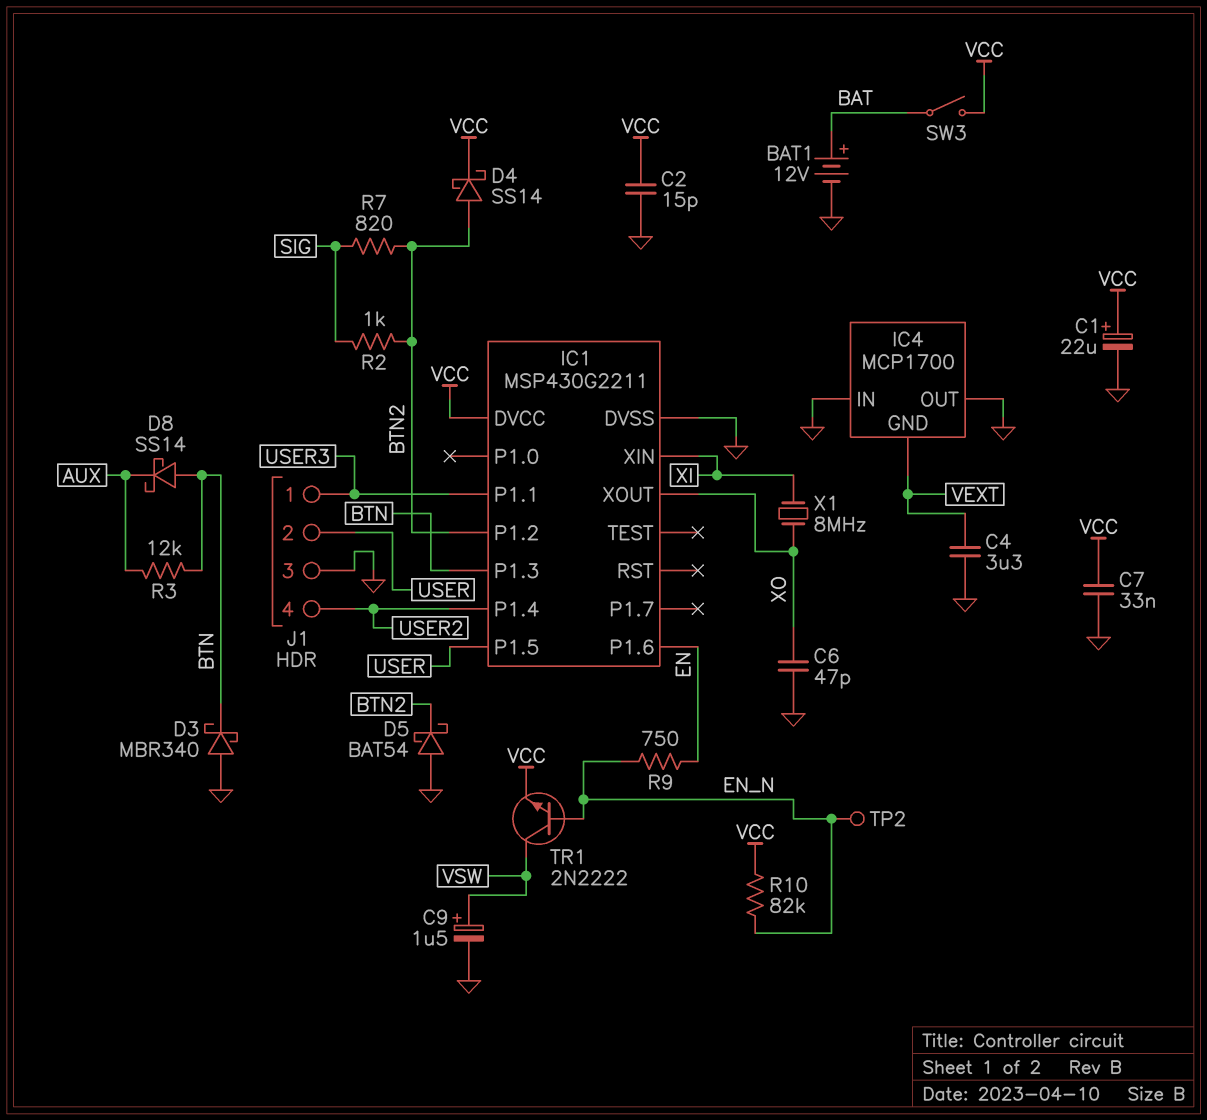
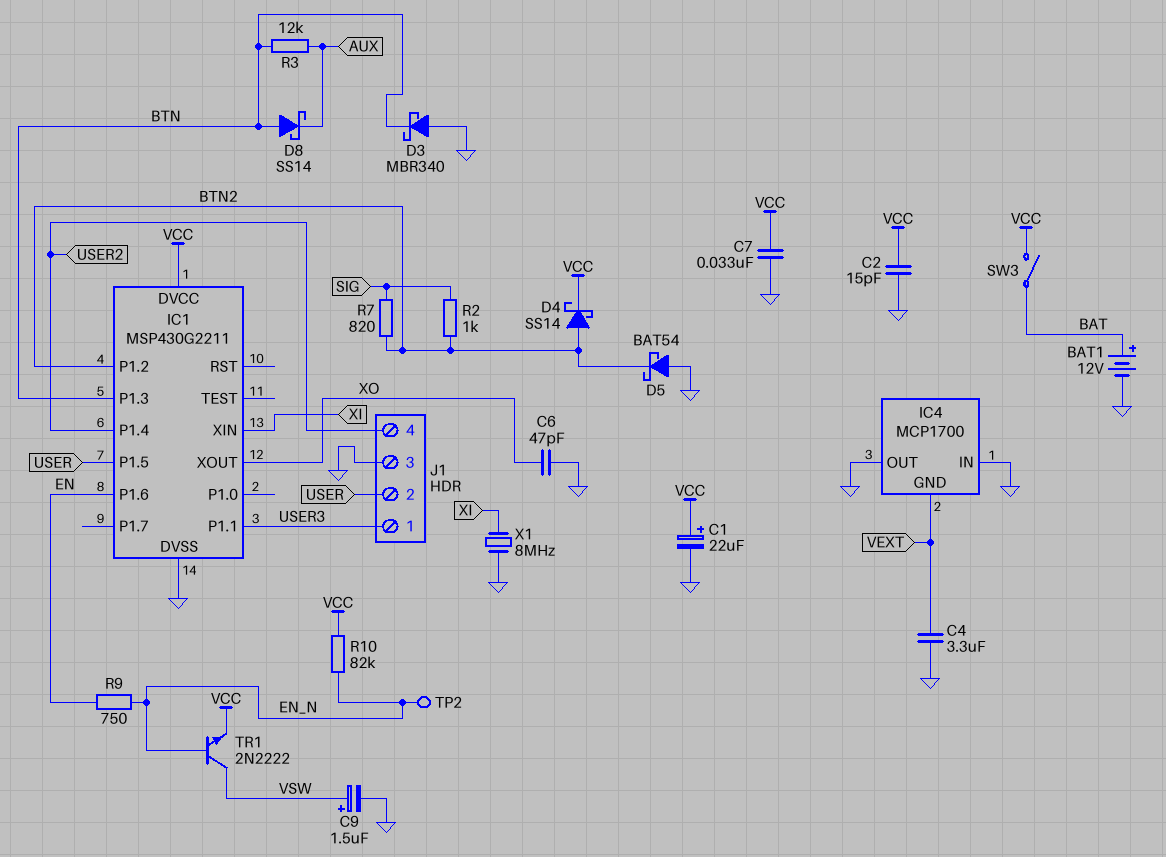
X1: 8MHz (XI, XO) -> 8MHz (GND, XI)

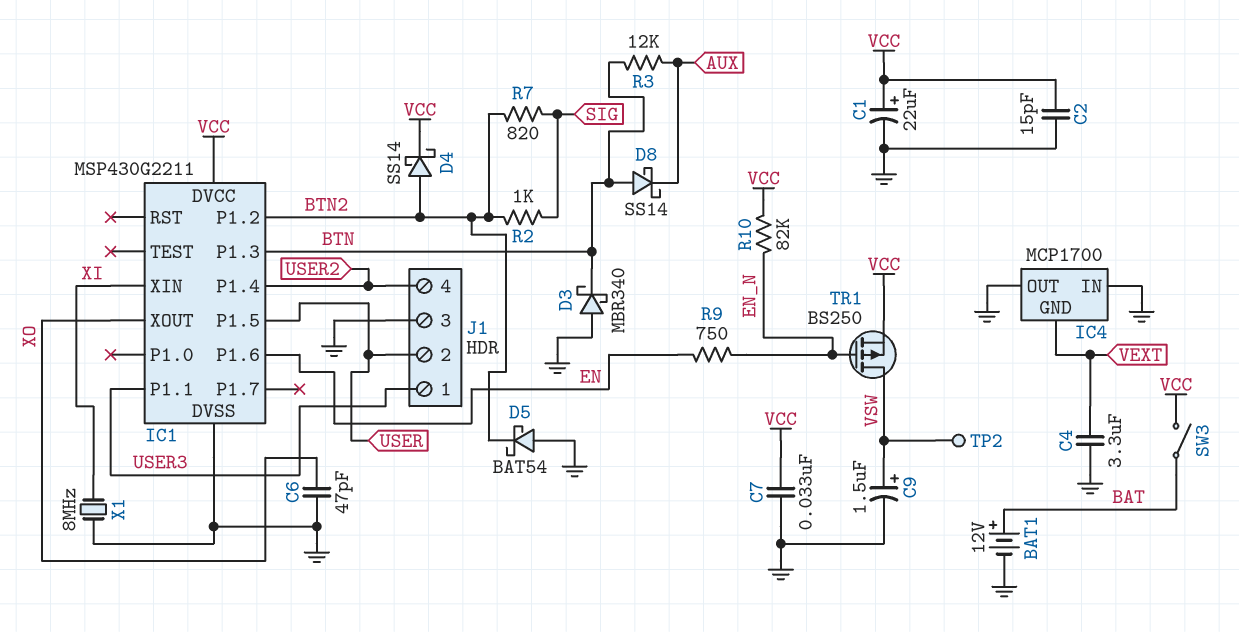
TP2: test point (EN_N) -> test point (VSW)
TR1: NPN 2N2222 (B EN_N, C VSW, E VCC) -> PMOS BS250 (G EN_N, D VSW, S VCC)

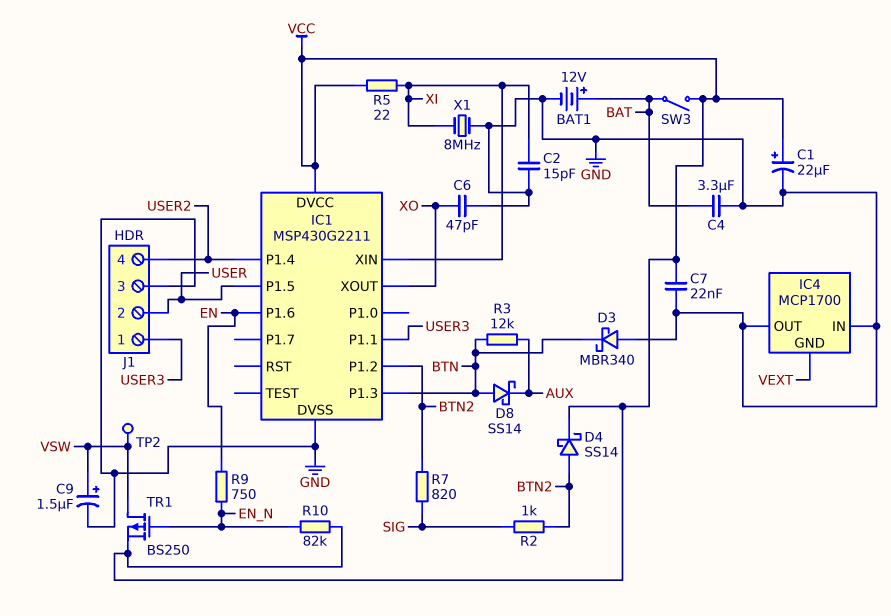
C2: 15pF (GND, VCC) -> 15pF (GND, XI)
C4: 3.3uF (GND, VEXT) -> 3.3uF (BAT, GND)
C7: 33nF (GND, VCC) -> 22nF (GND, VCC)
D5: schottky BAT54 (A GND, K BTN2) -> none
R5: none -> 22 (VCC, XI)

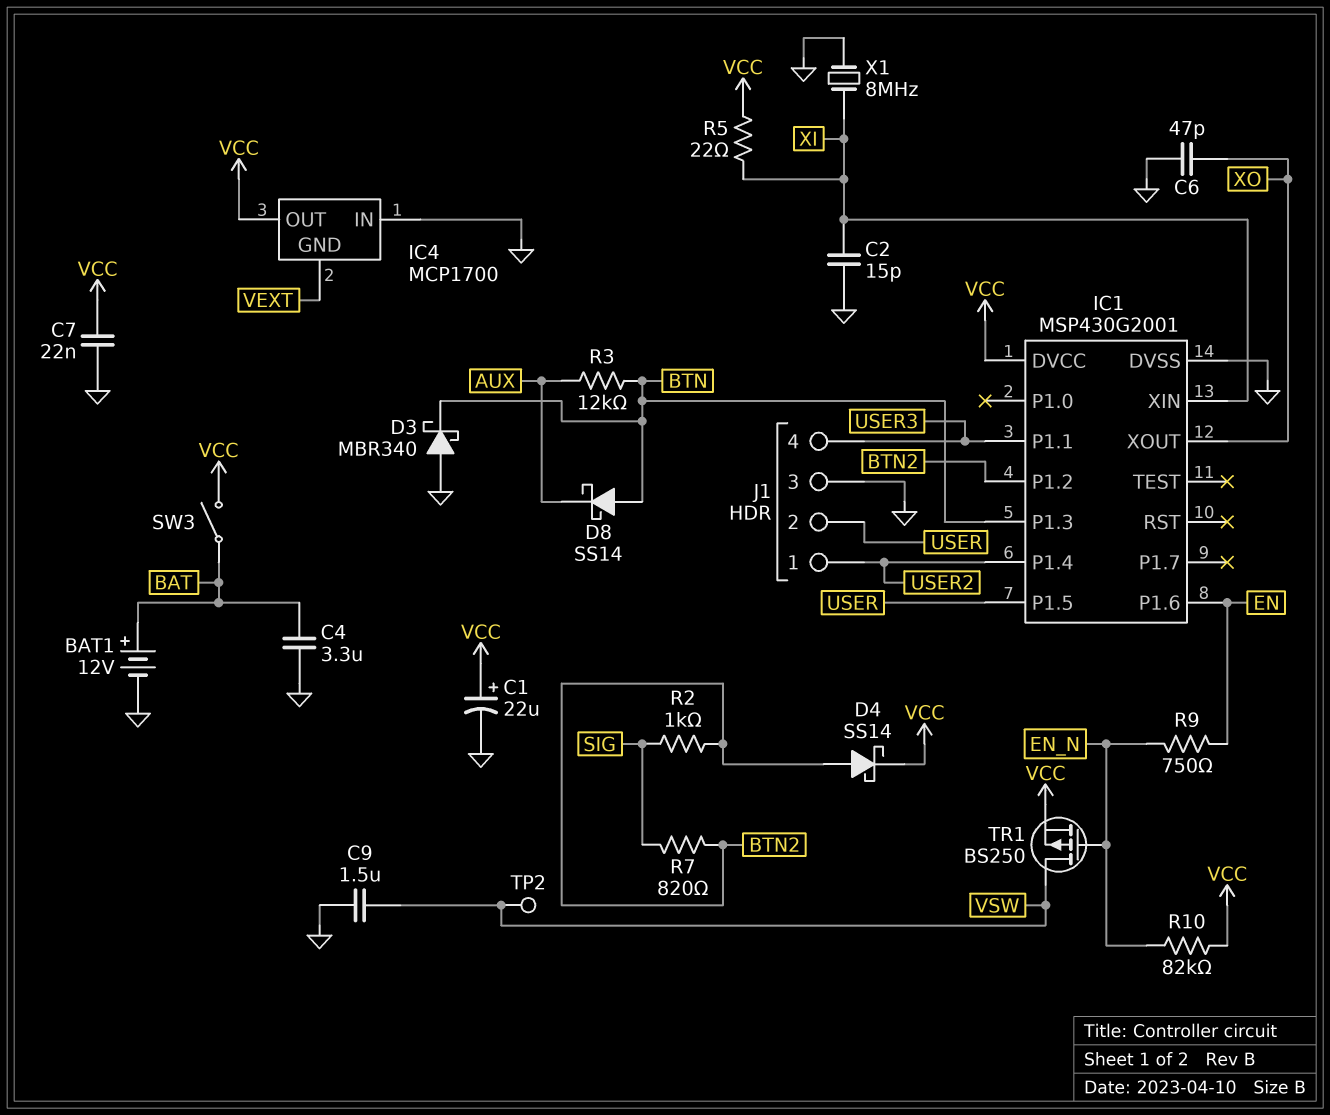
C9: 1.5uF (plus VSW, minus GND) -> 1.5uF (GND, VSW)
IC1: MSP430G2211 -> MSP430G2001
IC4 pin OUT: GND -> VCC
J1 pin 1: USER3 -> USER2
J1 pin 4: USER2 -> USER3

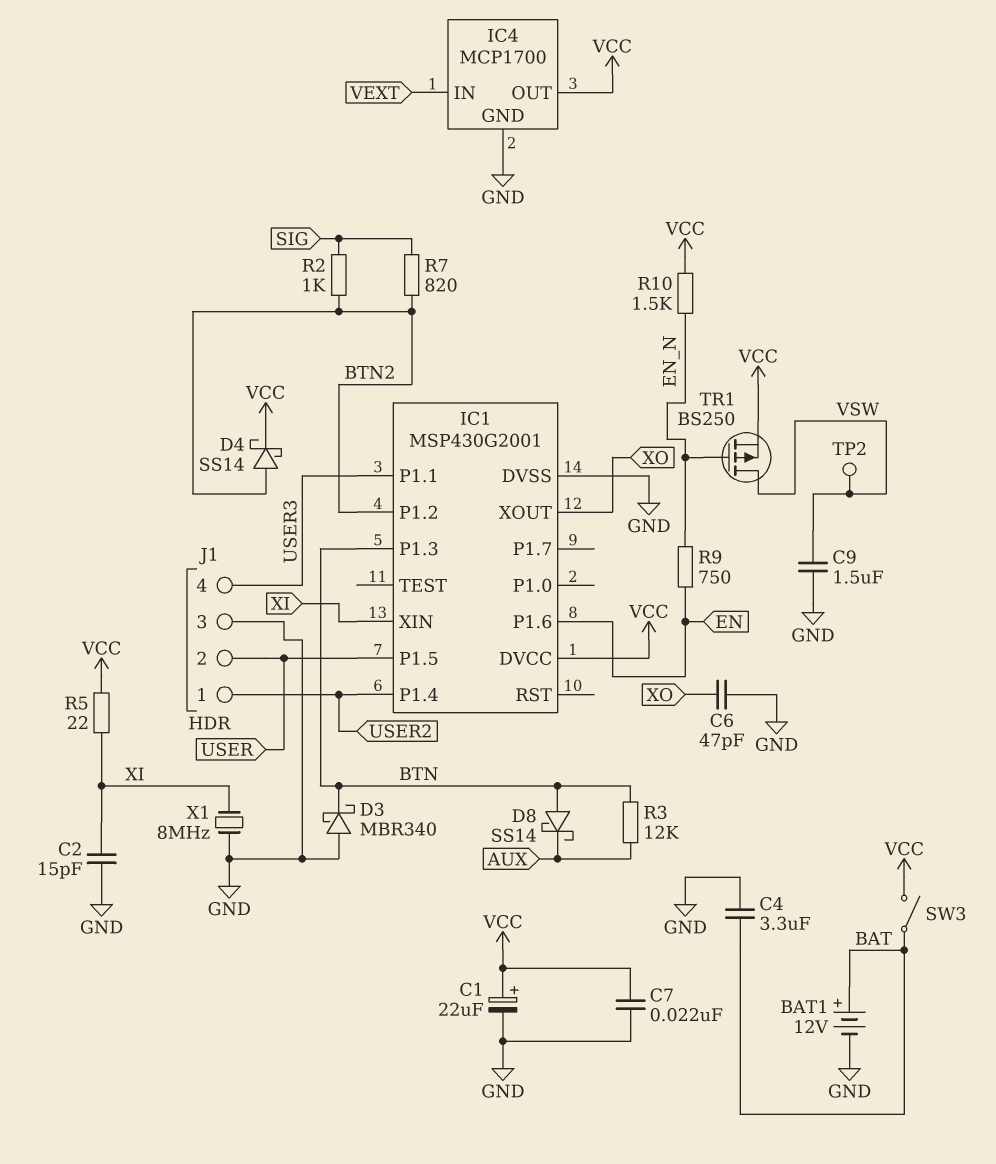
IC4 pin GND: VEXT -> GND
IC4 pin IN: GND -> VEXT
R10: 82k (EN_N, VCC) -> 1.5k (EN_N, VCC)

